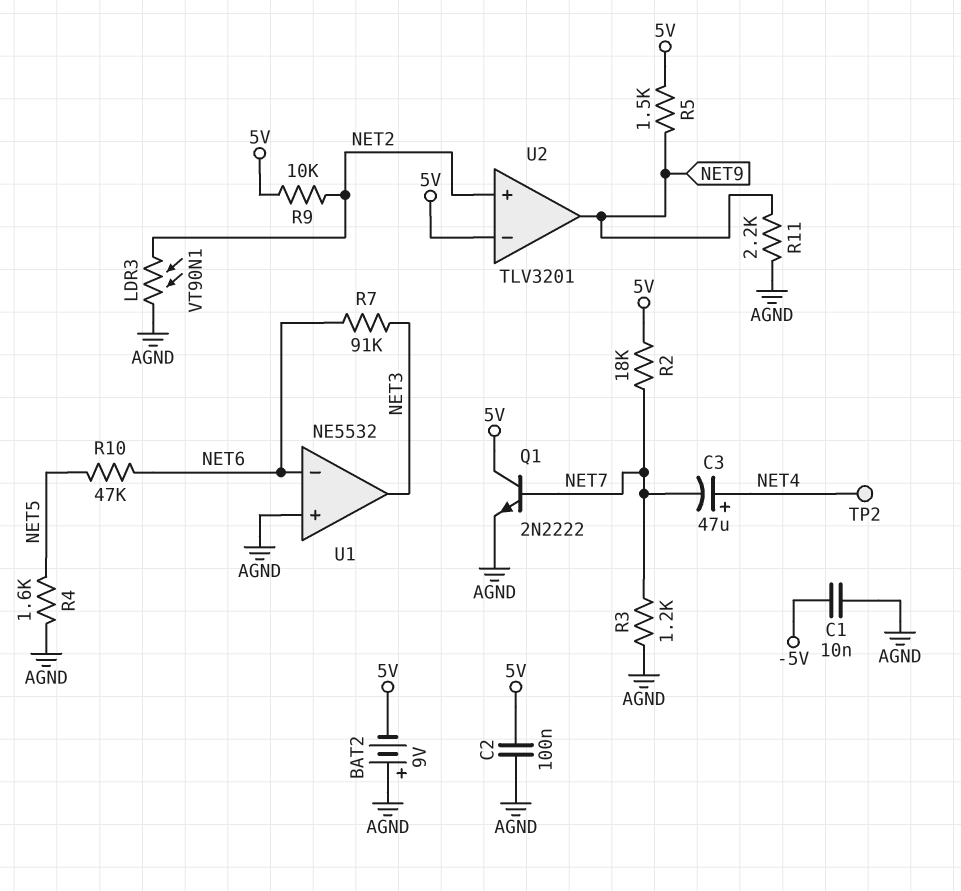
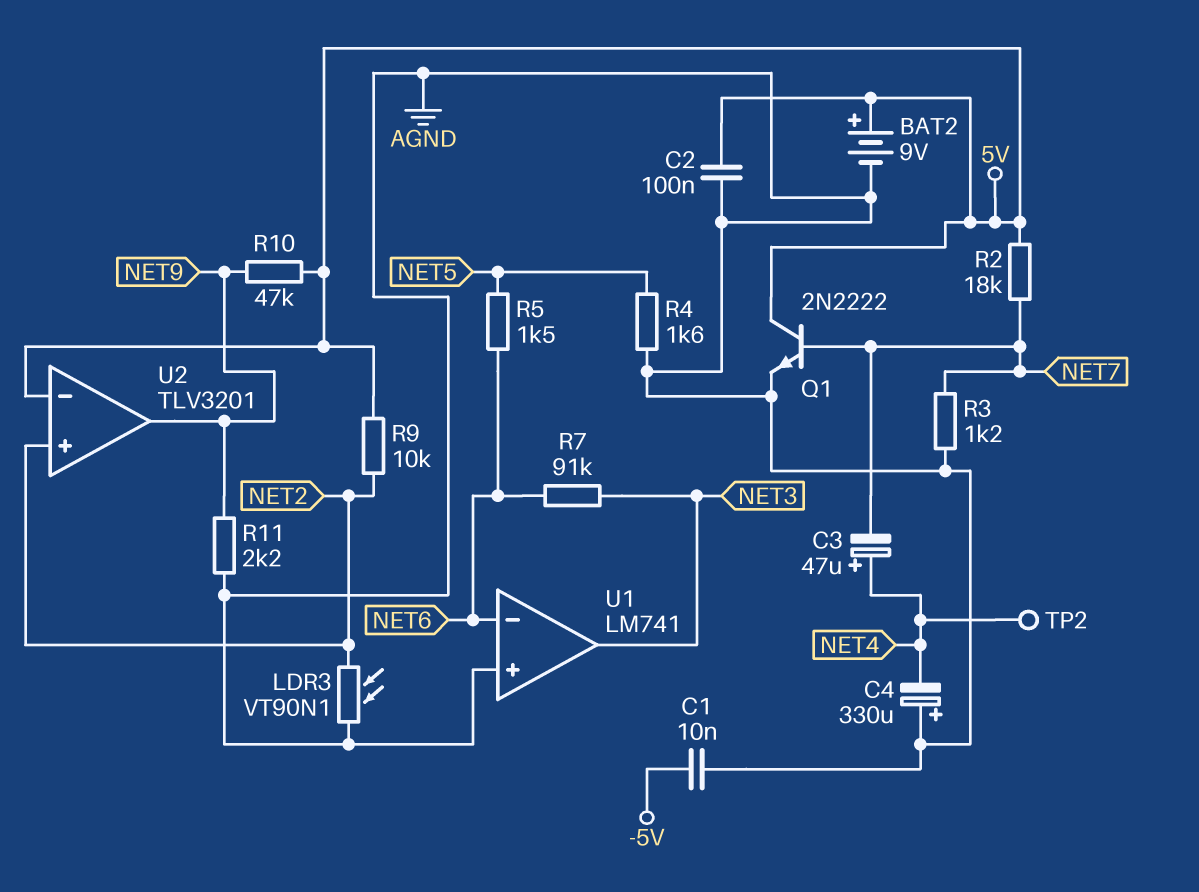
BAT2: 9V (plus AGND, minus 5V) -> 9V (plus 5V, minus AGND)
C4: none -> 330uF (plus AGND, minus NET4)
R5: 1.5k (5V, NET9) -> 1.5k (NET5, NET6)
R10: 47k (NET5, NET6) -> 47k (5V, NET9)
U1: NE5532 -> LM741

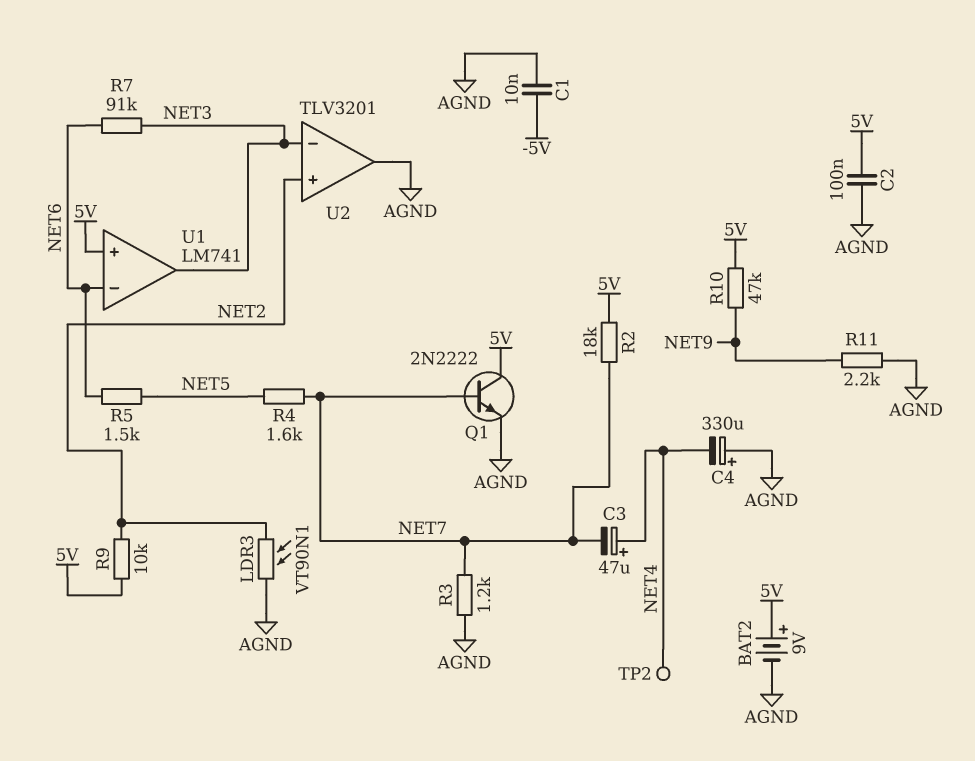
R4: 1.6k (AGND, NET5) -> 1.6k (NET5, NET7)
U1 pin in+: AGND -> 5V
U2 pin in-: 5V -> NET3
U2 pin out: NET9 -> AGND

